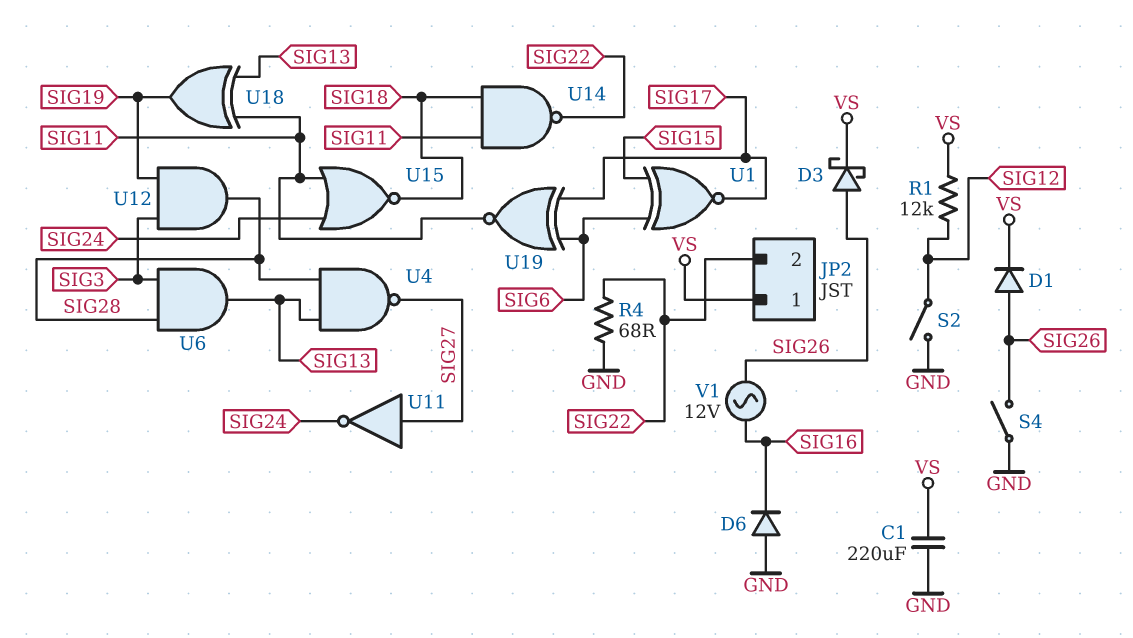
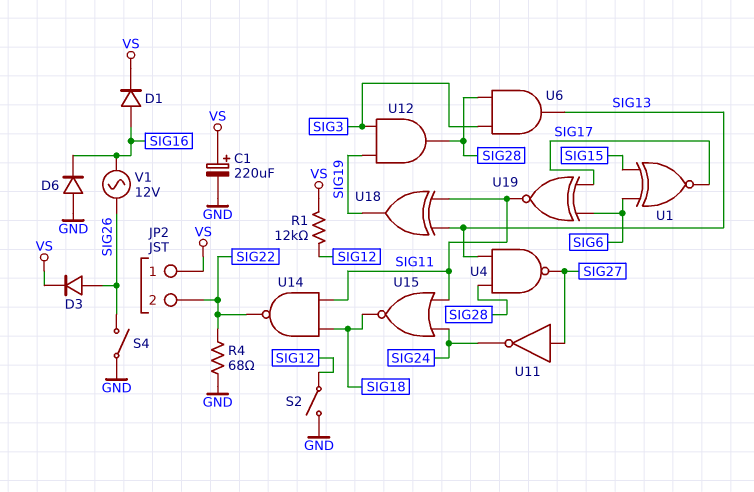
C1: 220uF (GND, VS) -> 220uF (plus VS, minus GND)
D1: diode (A SIG26, K VS) -> diode (A SIG16, K VS)
D3: schottky (A SIG26, K VS) -> diode (A SIG26, K VS)

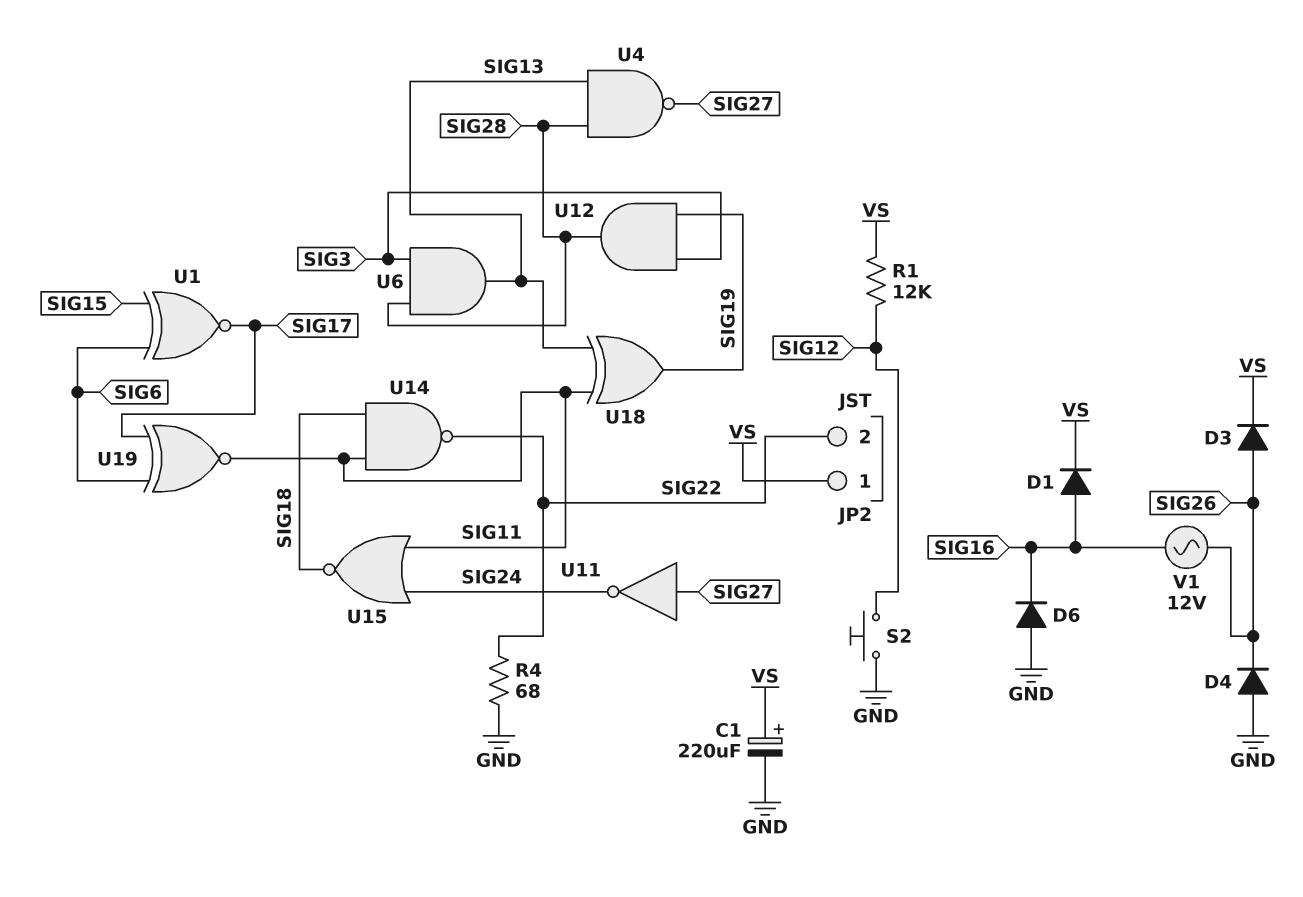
D4: none -> diode (A GND, K SIG26)
S2: switch (GND, SIG12) -> button (GND, SIG12)
S4: switch (GND, SIG26) -> none

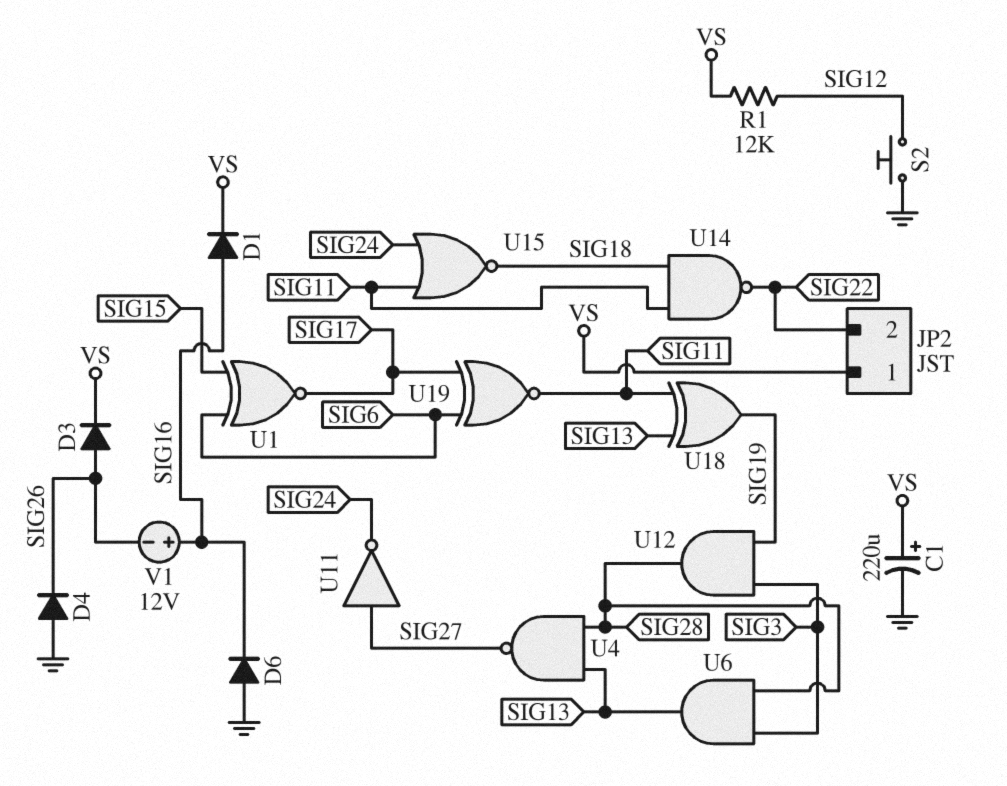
R4: 68 (GND, SIG22) -> none
V1: AC 12V (SIG16, SIG26) -> 12V (plus SIG16, minus SIG26)

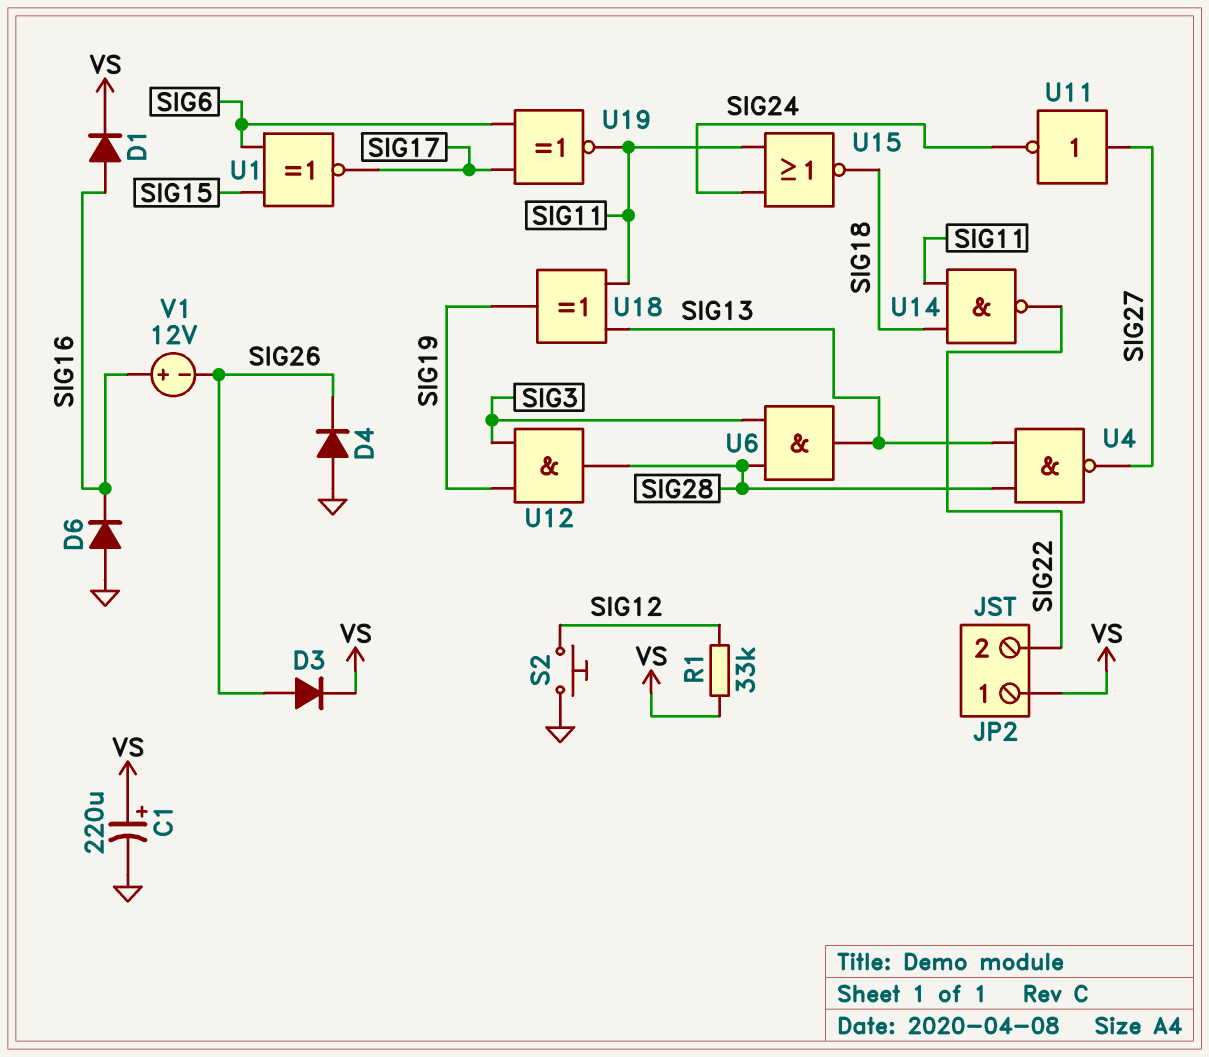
R1: 12k (SIG12, VS) -> 33k (SIG12, VS)

